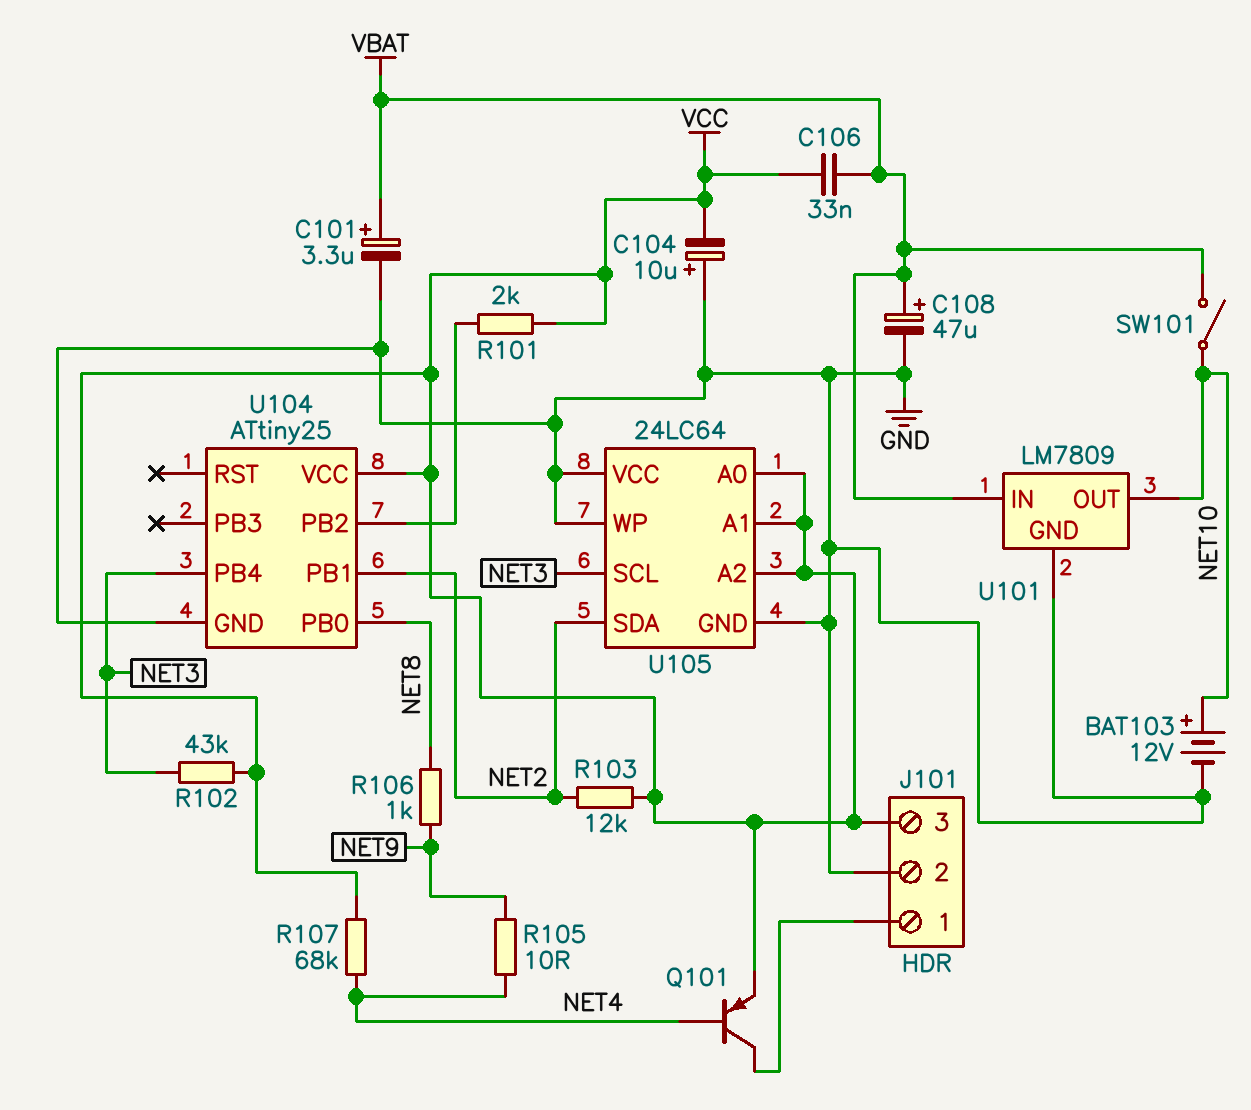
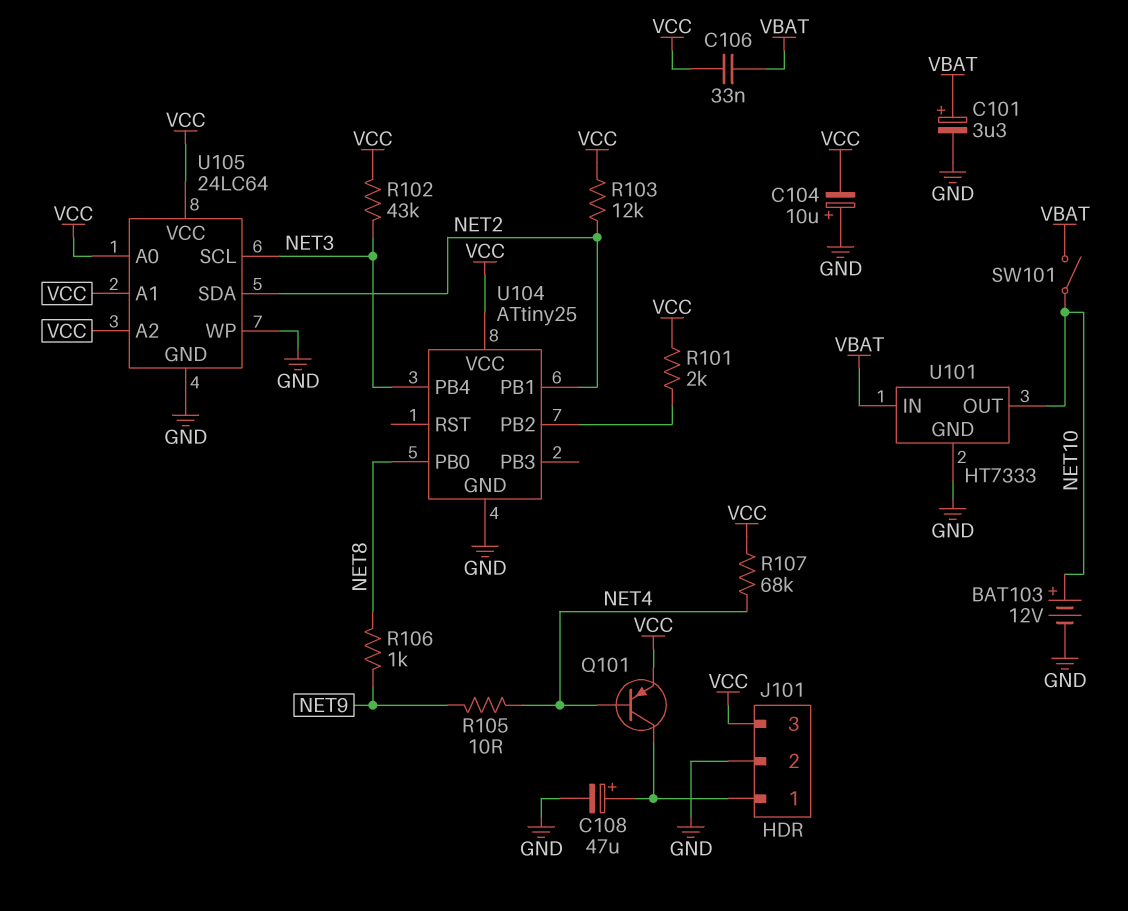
C108: 47uF (plus VBAT, minus GND) -> 47uF (plus J101/1, minus GND)
U101: LM7809 -> HT7333
U105 pin VCC: GND -> VCC

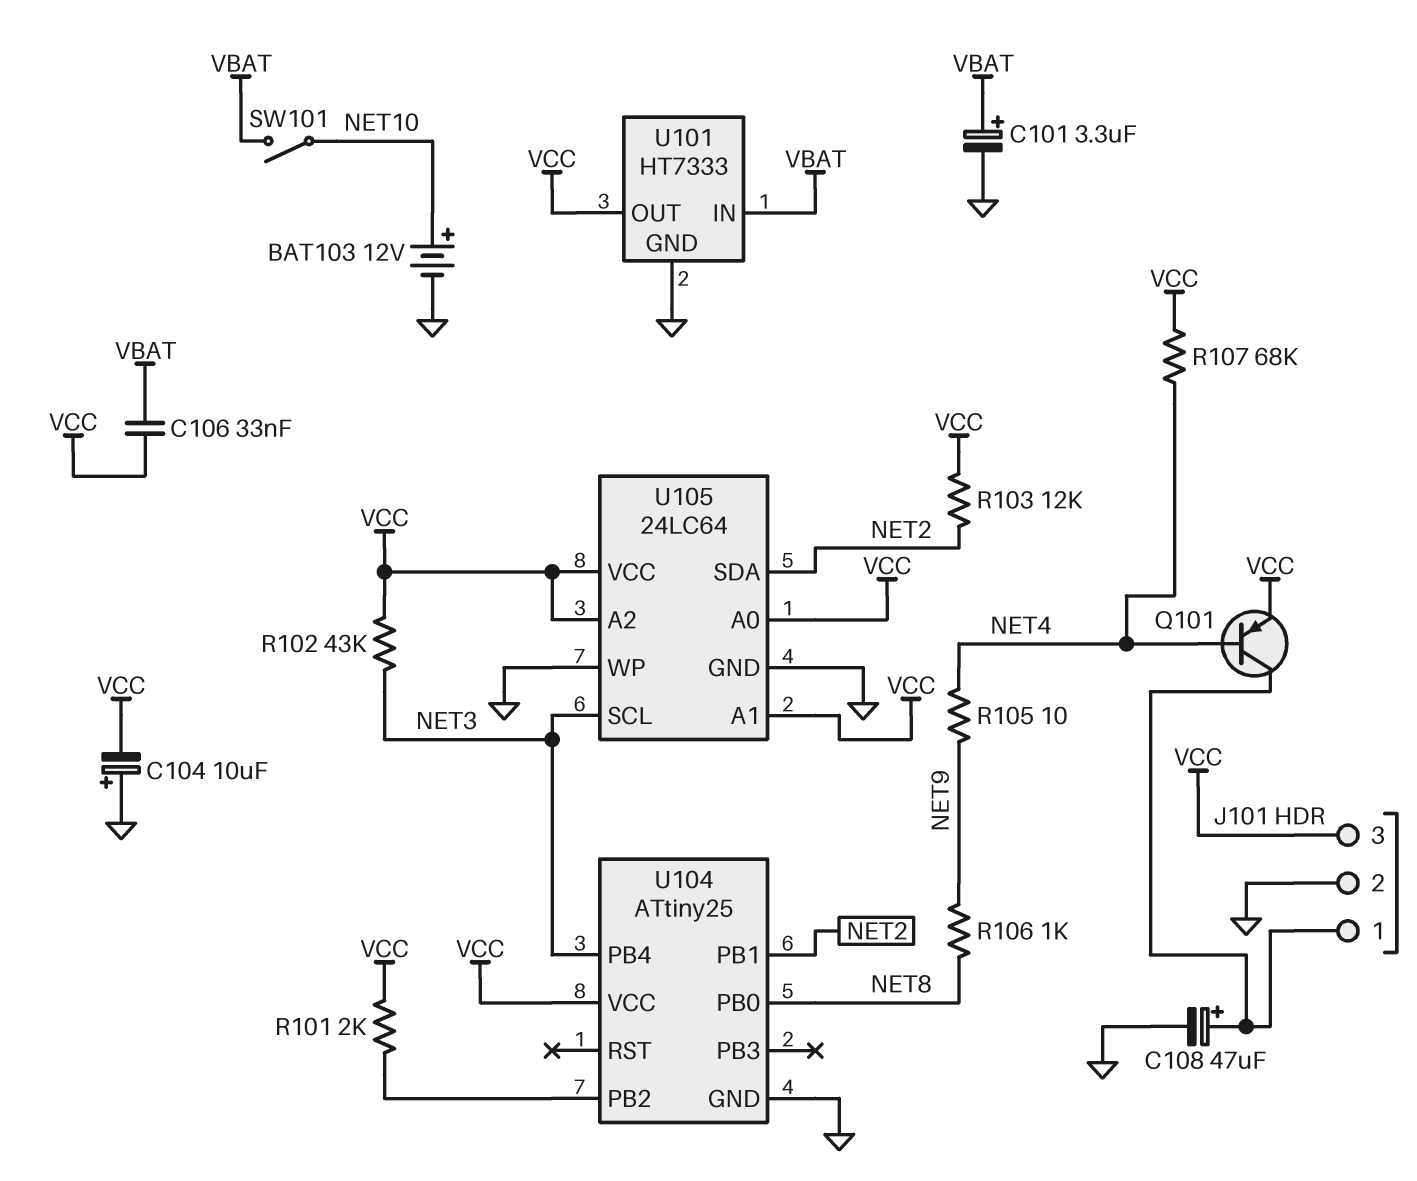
U101 pin OUT: NET10 -> VCC

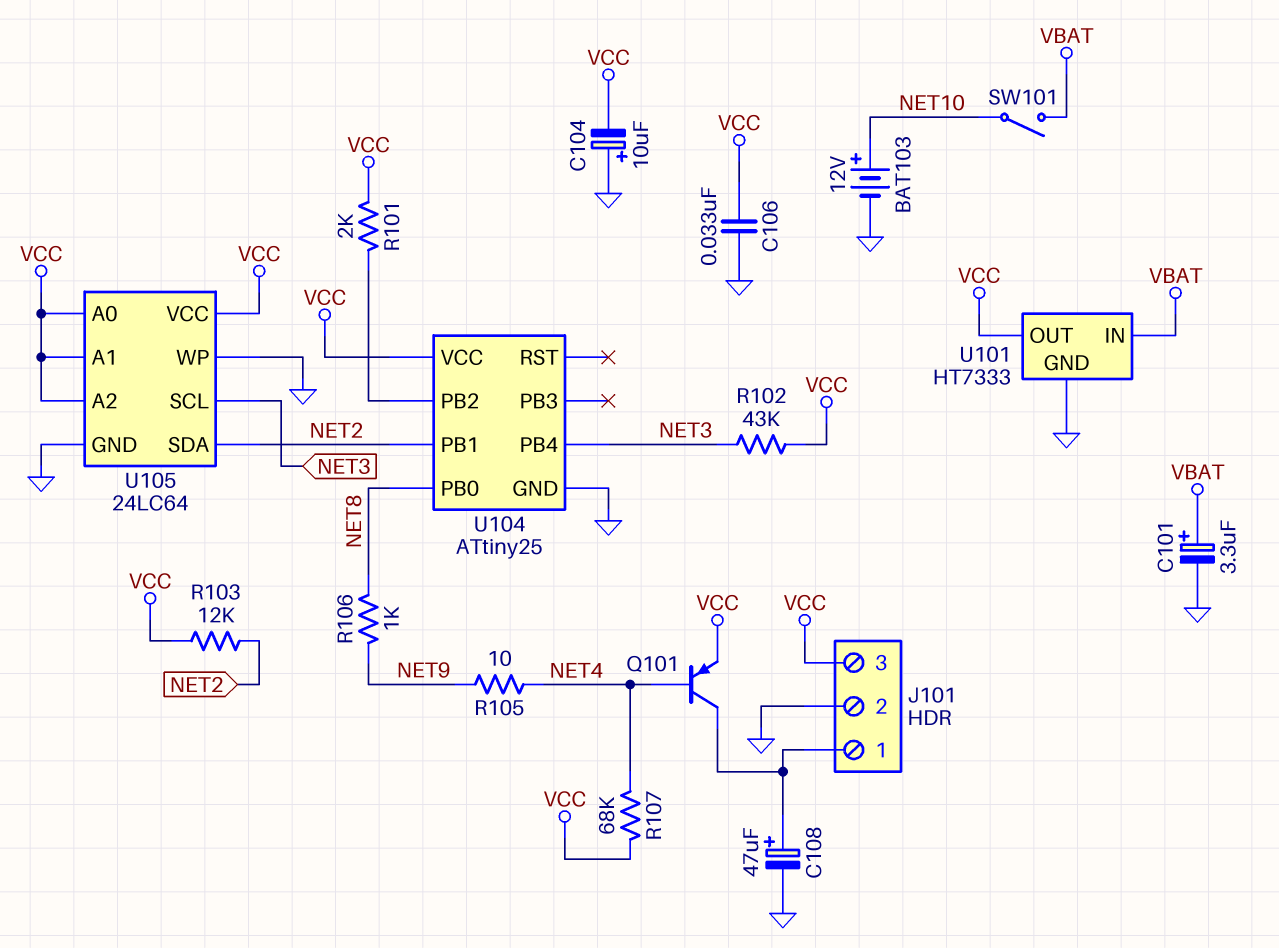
C106: 33nF (VBAT, VCC) -> 33nF (GND, VCC)

